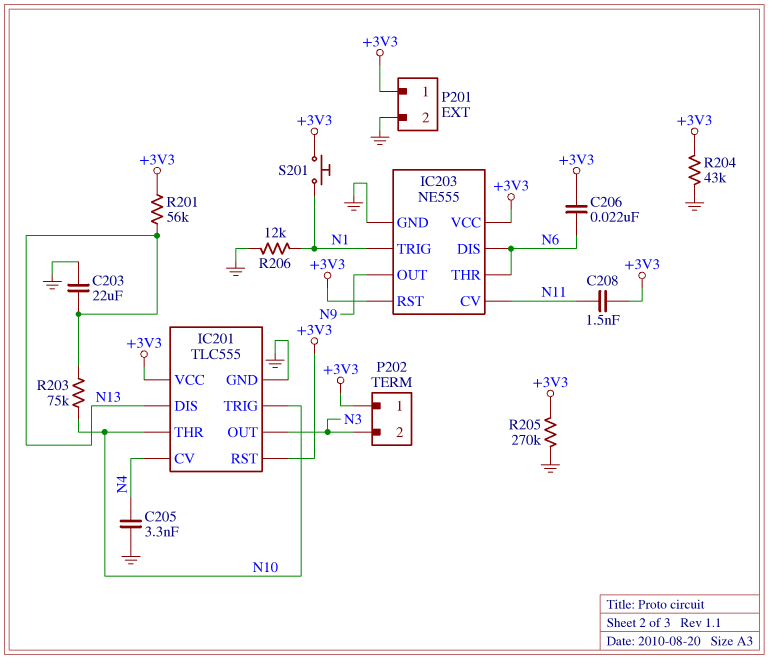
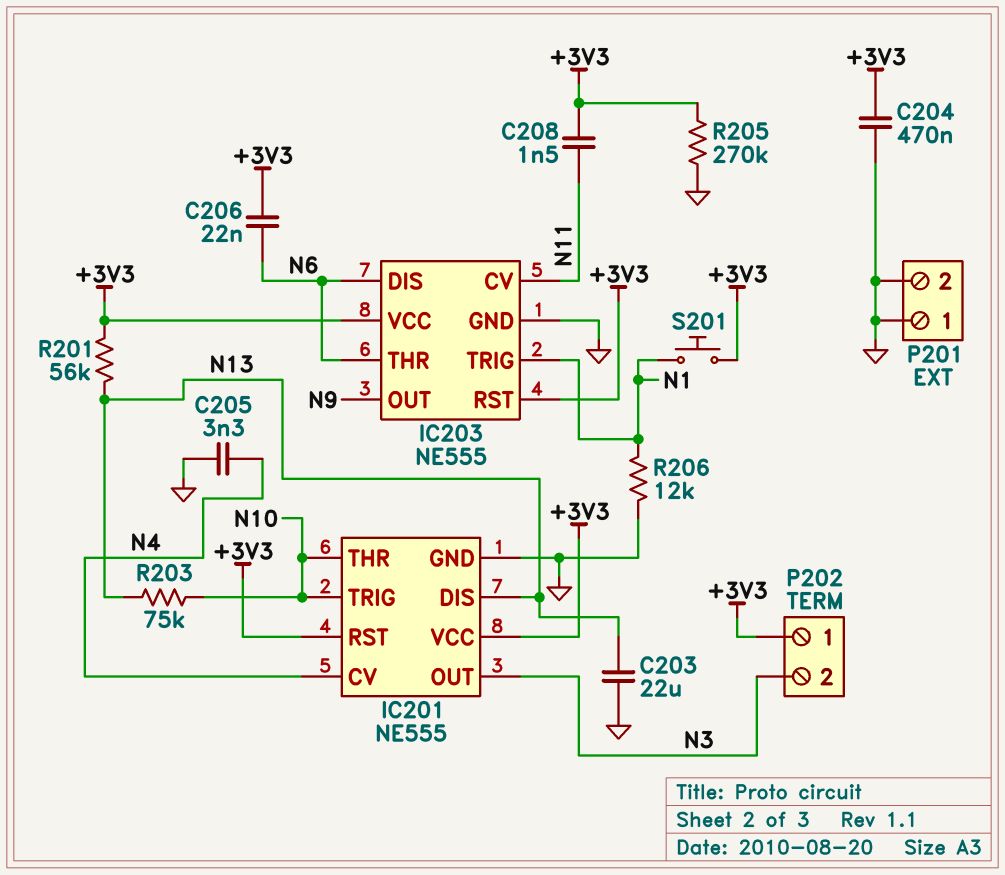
C204: none -> 470nF (+3V3, GND)
IC201: TLC555 -> NE555
P201 pin 1: +3V3 -> GND
R204: 43k (+3V3, GND) -> none

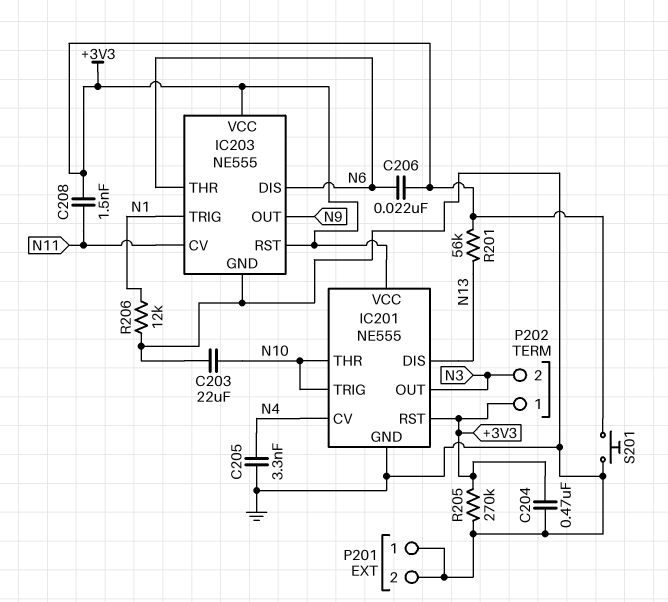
C203: 22uF (GND, N13) -> 22uF (GND, N10)
R203: 75k (N10, N13) -> none
S201: button (+3V3, N1) -> button (+3V3, GND)

